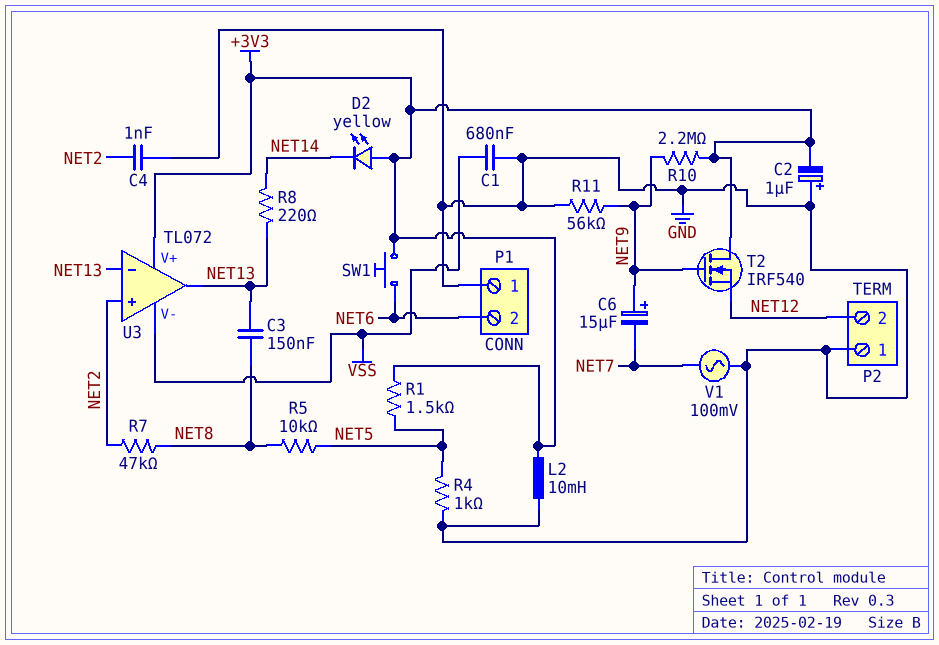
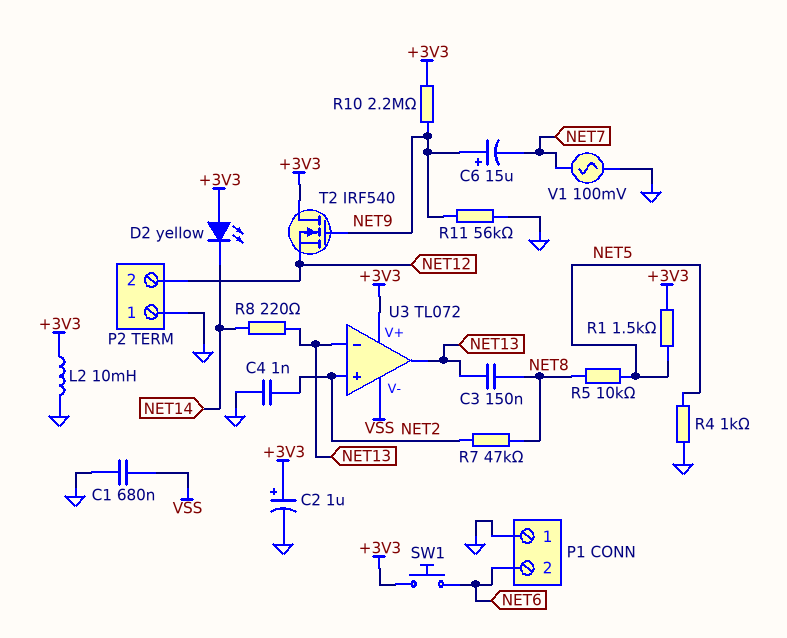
C2: 1uF (plus GND, minus +3V3) -> 1uF (plus +3V3, minus GND)

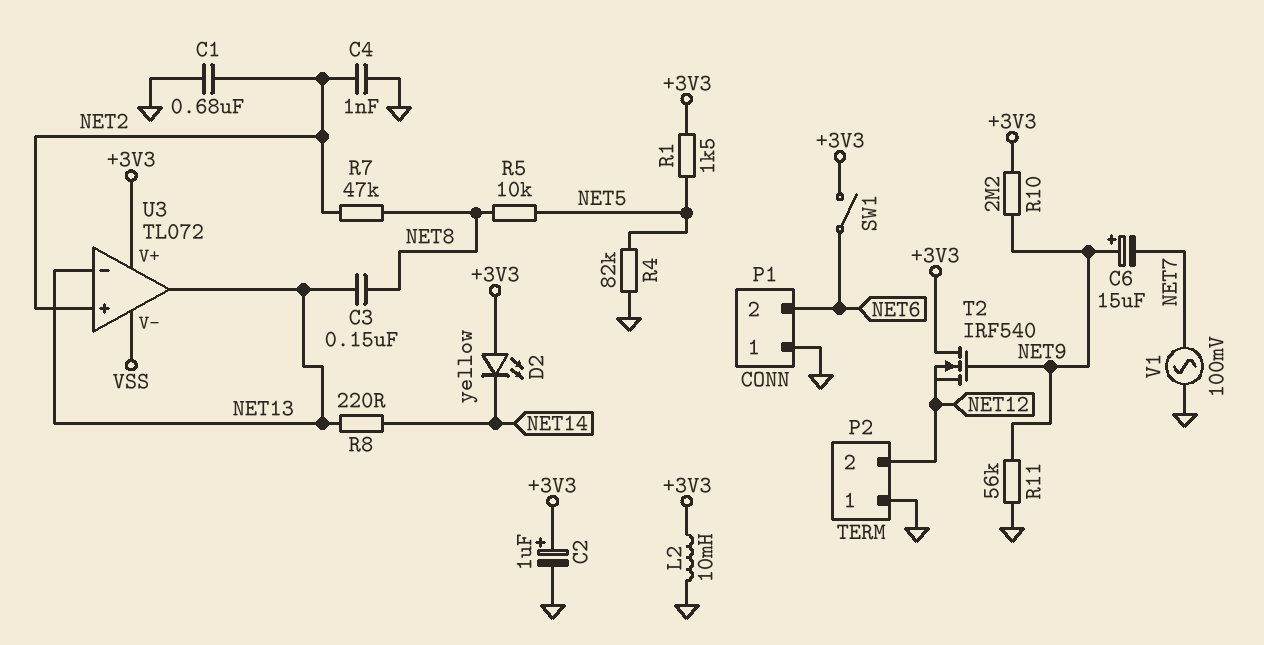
C1: 680nF (GND, VSS) -> 680nF (GND, NET2)
R4: 1k (GND, NET5) -> 82k (GND, NET5)
SW1: button (+3V3, NET6) -> switch (+3V3, NET6)

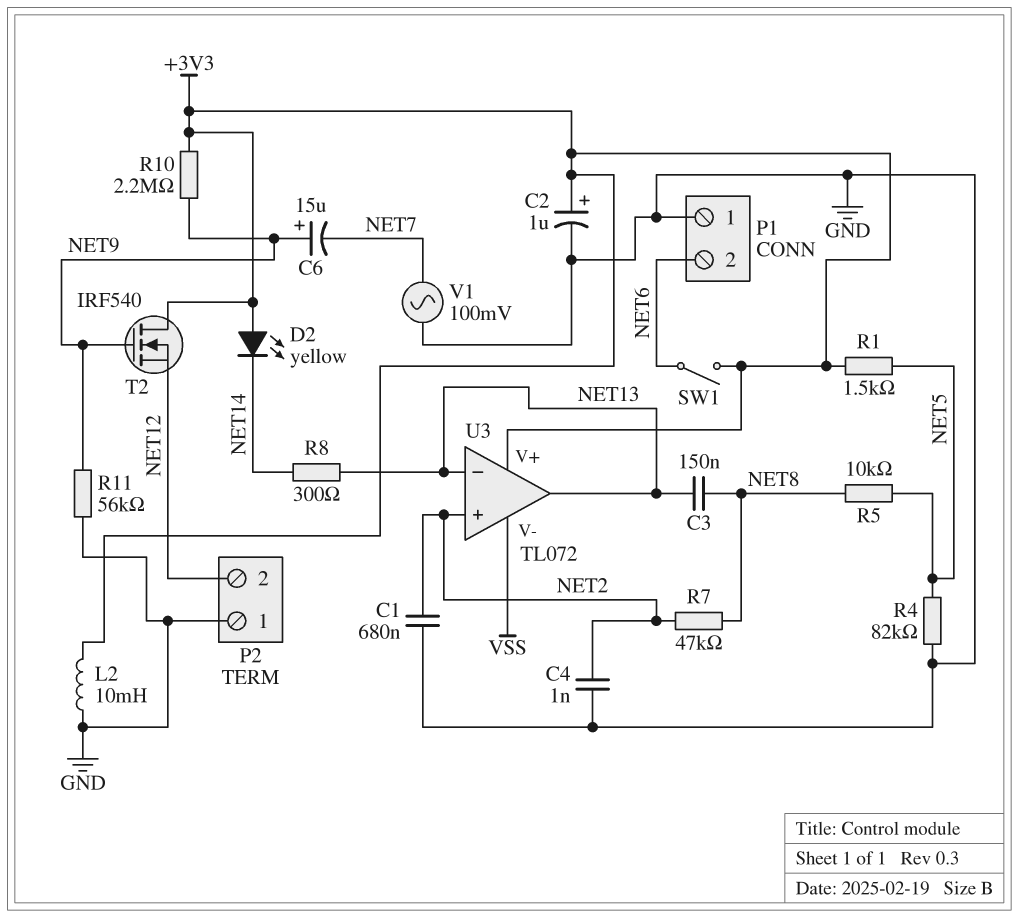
R8: 220 (NET13, NET14) -> 300 (NET13, NET14)

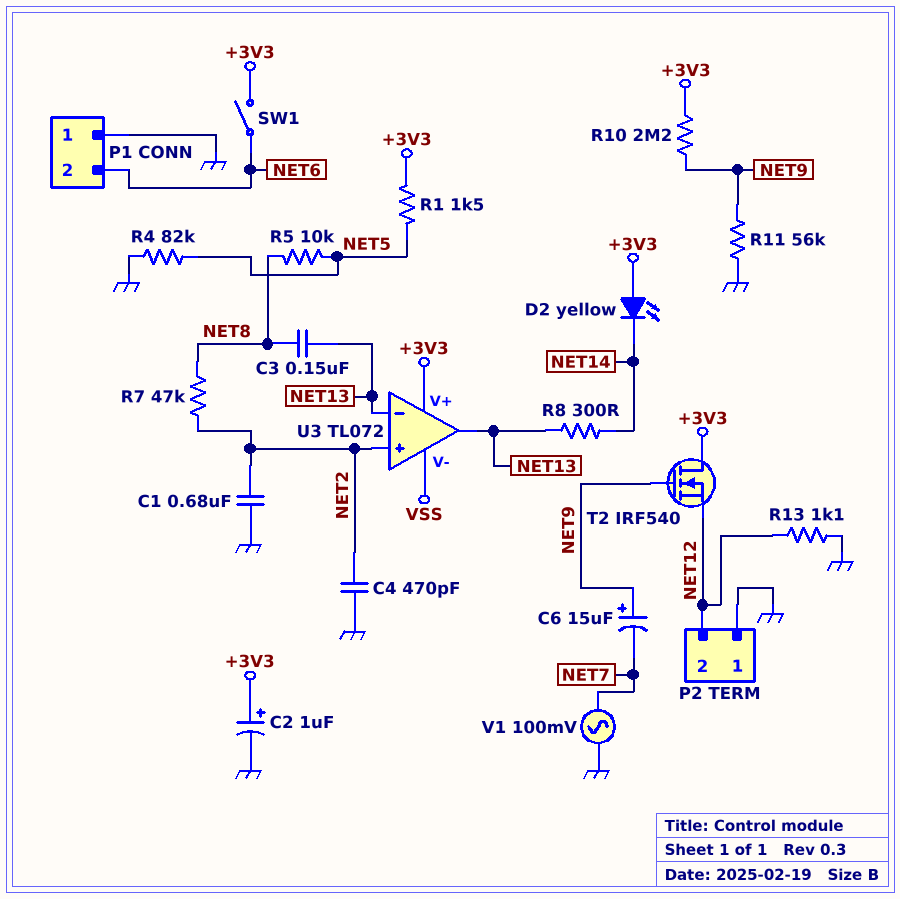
C4: 1nF (GND, NET2) -> 470pF (GND, NET2)
L2: 10mH (+3V3, GND) -> none
R13: none -> 1.1k (GND, NET12)

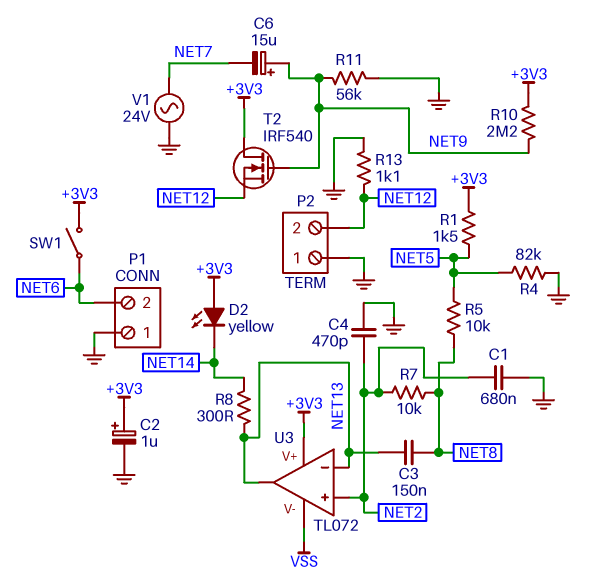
R7: 47k (NET2, NET8) -> 10k (NET2, NET8)
V1: AC 100mV (GND, NET7) -> AC 24V (GND, NET7)

